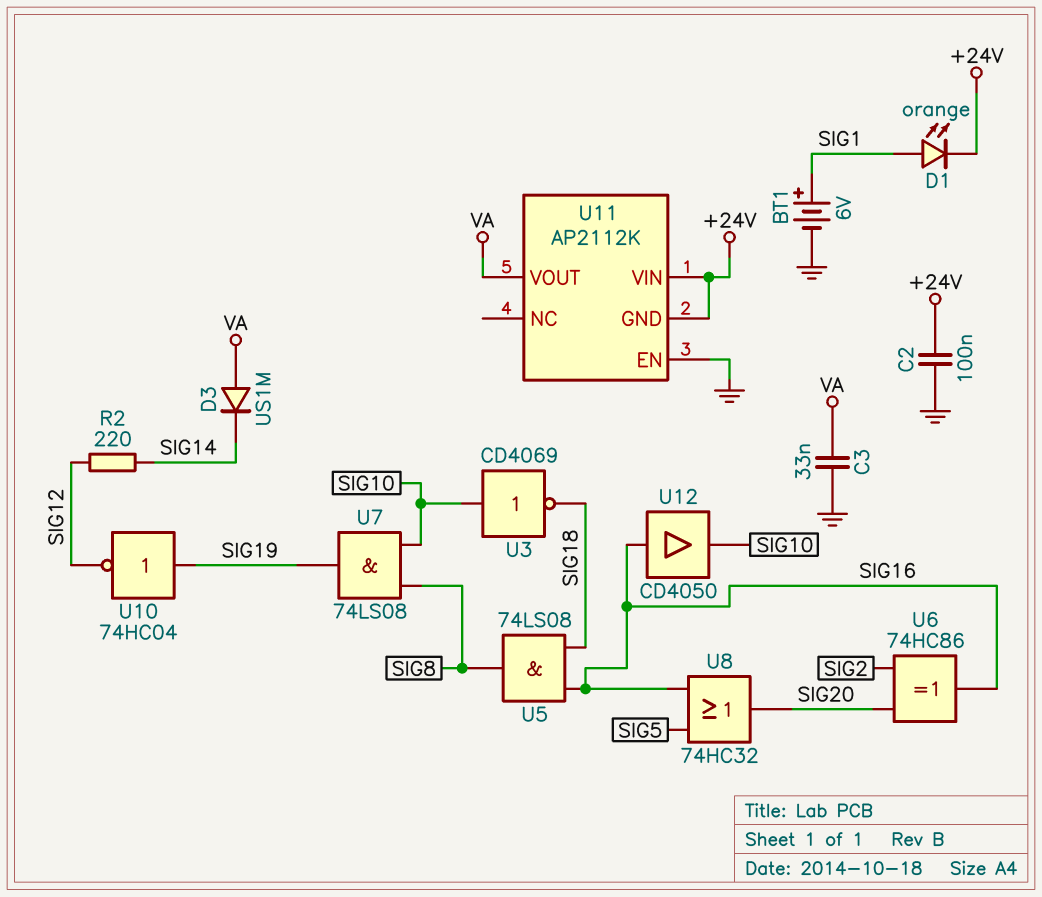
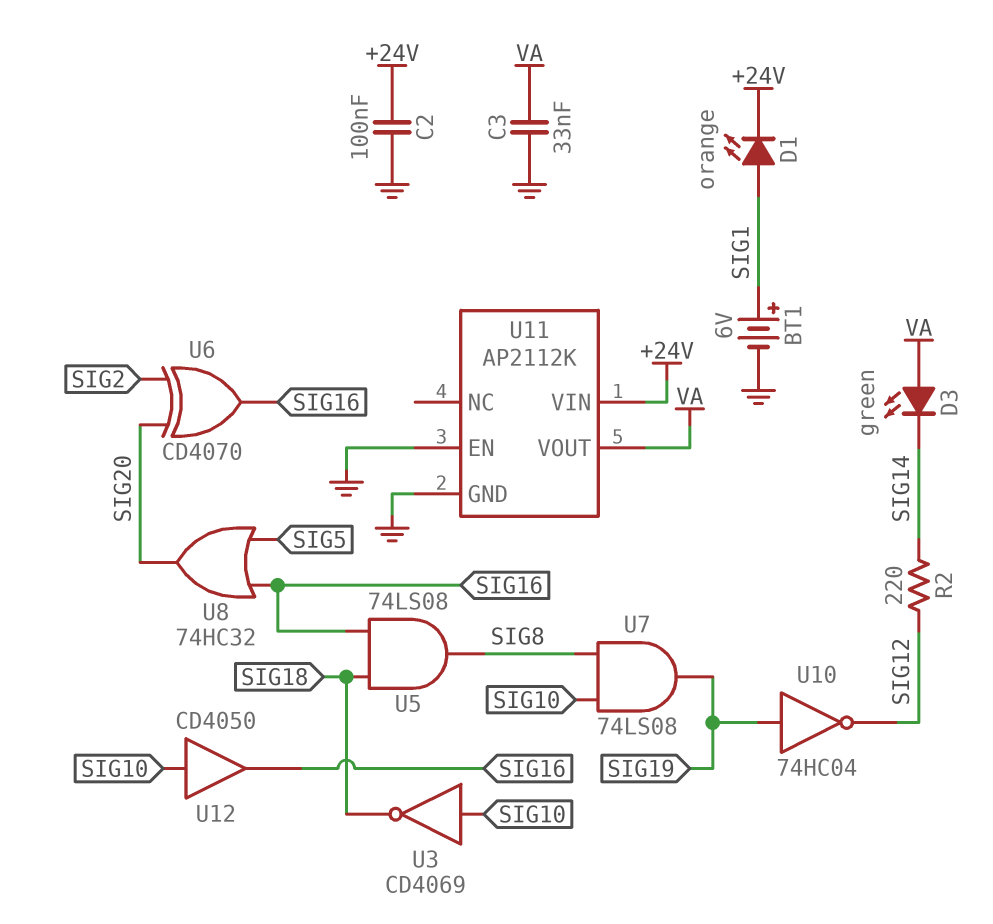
D3: diode US1M (A VA, K SIG14) -> LED green (A VA, K SIG14)
U6: XOR 74HC86 (in SIG2, in SIG20, out SIG16) -> XOR CD4070 (in SIG2, in SIG20, out SIG16)
U11 pin GND: +24V -> GND
U12: buffer CD4050 (in SIG16, out SIG10) -> buffer CD4050 (in SIG10, out SIG16)

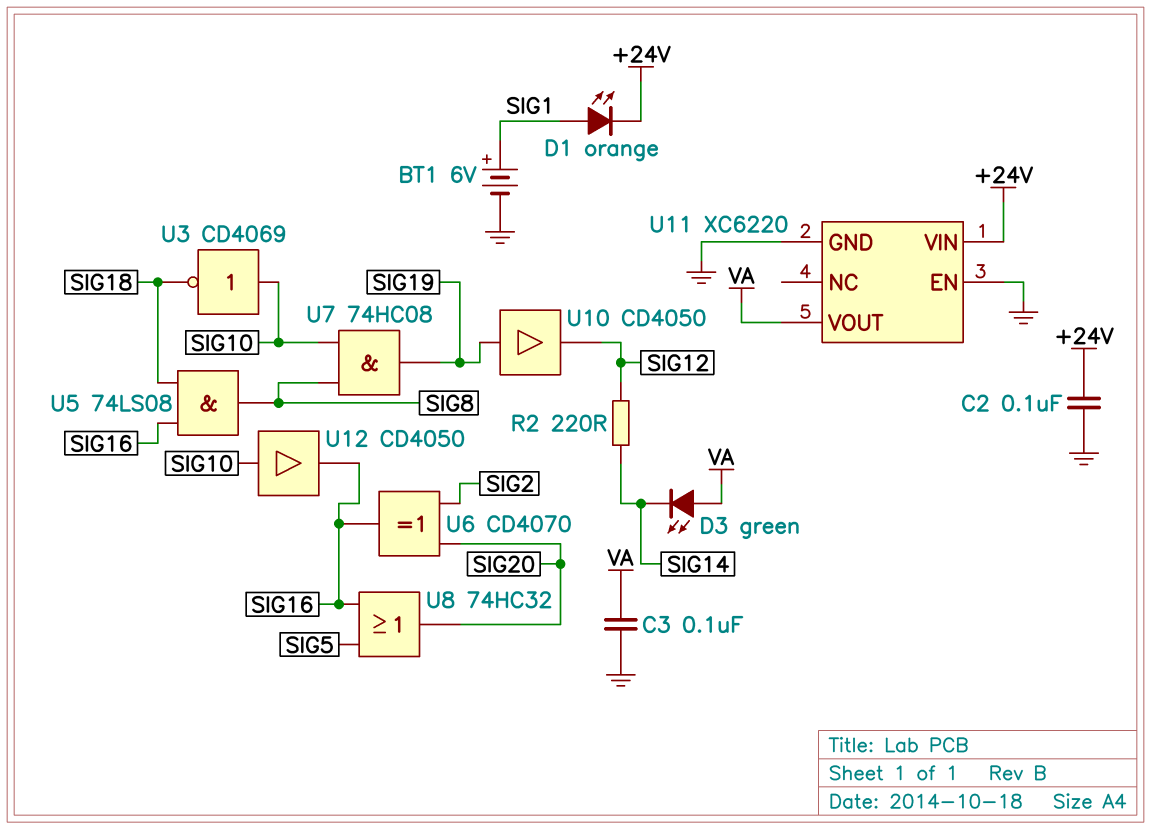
C3: 33nF (GND, VA) -> 100nF (GND, VA)
U7: AND 74LS08 (in SIG8, in SIG10, out SIG19) -> AND 74HC08 (in SIG8, in SIG10, out SIG19)
U10: NOT 74HC04 (in SIG19, out SIG12) -> buffer CD4050 (in SIG19, out SIG12)
U11: AP2112K -> XC6220

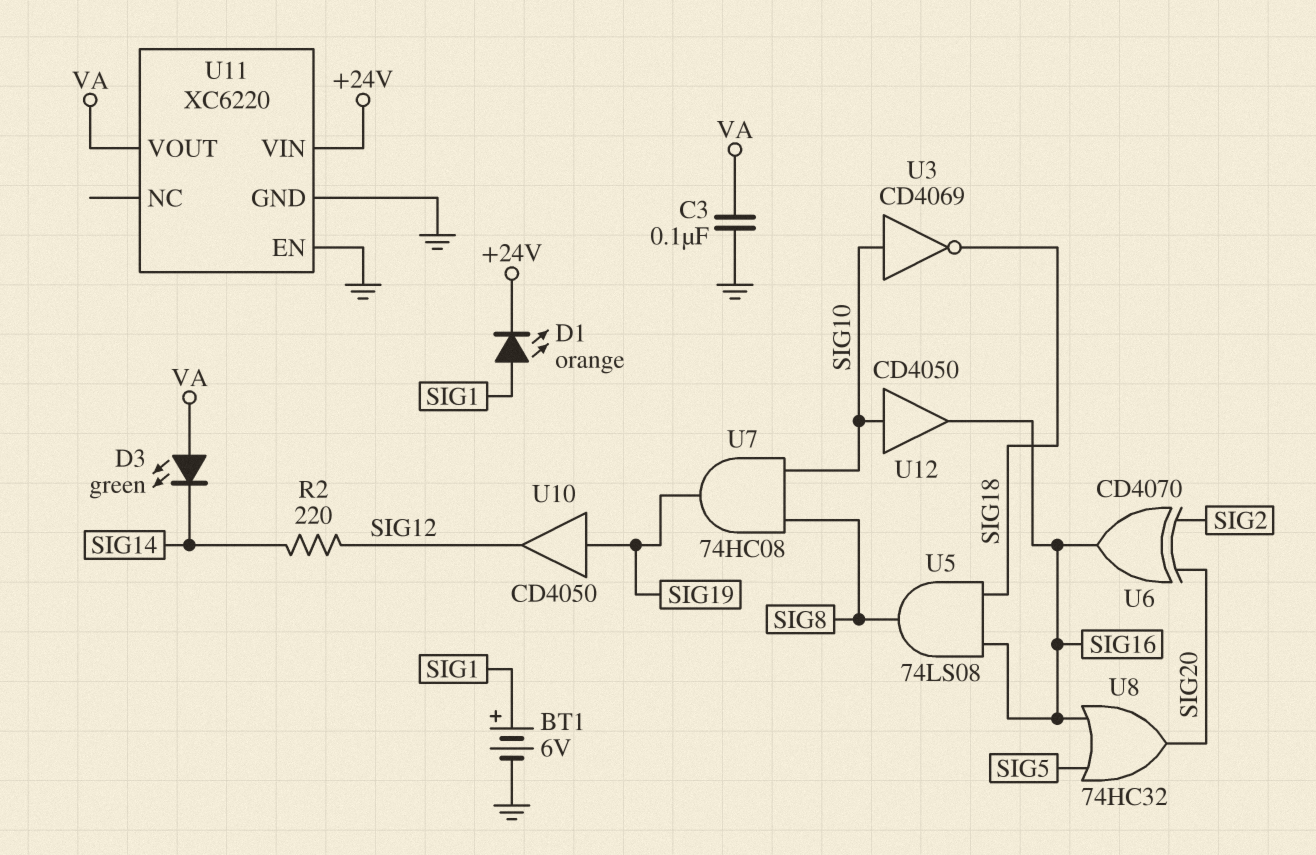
C2: 100nF (+24V, GND) -> none

